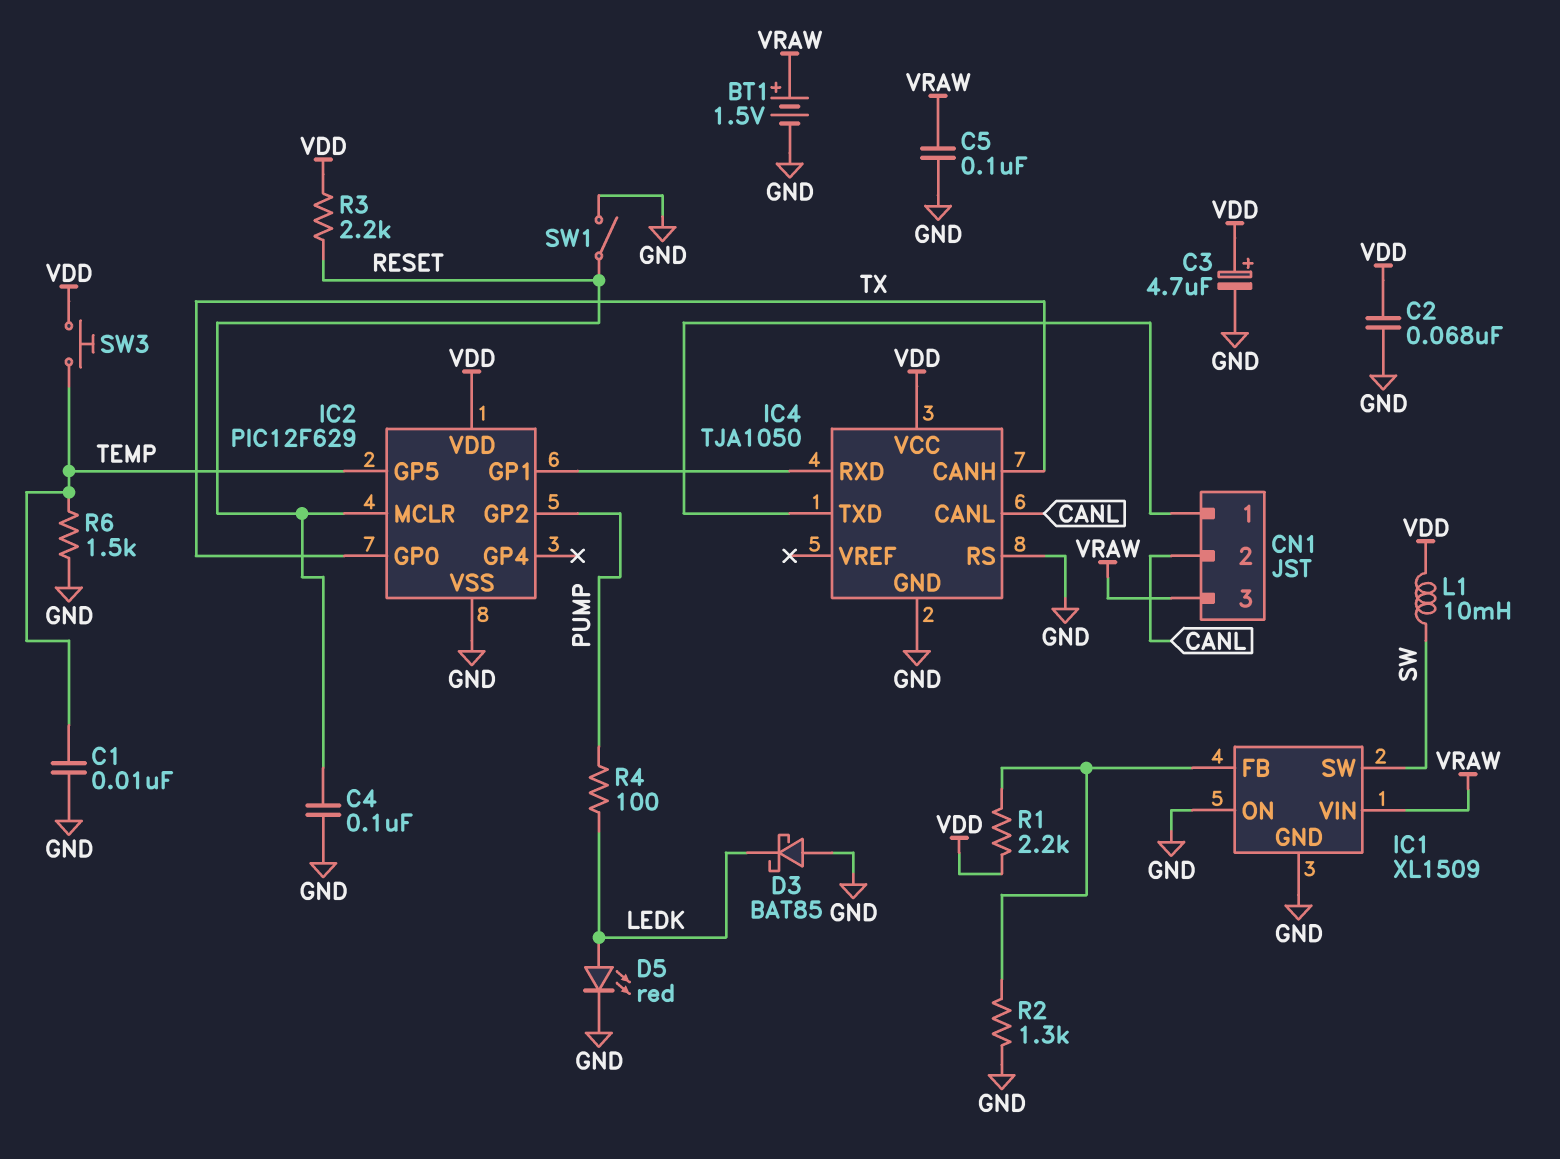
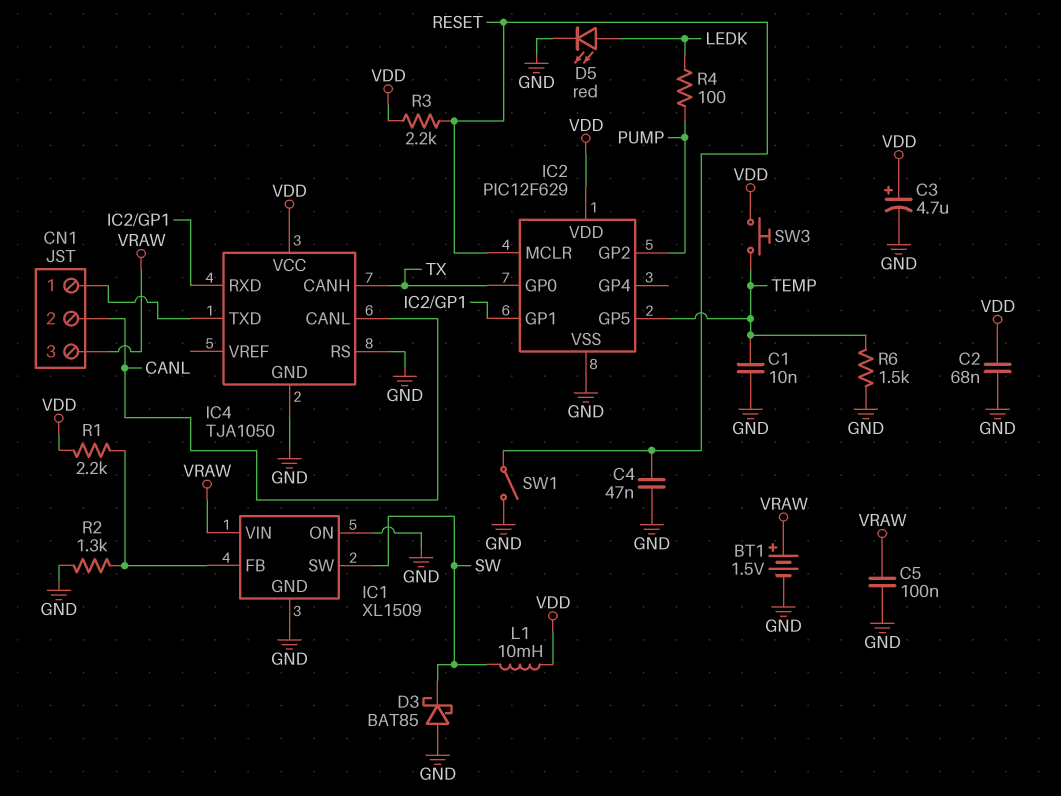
C4: 100nF (GND, RESET) -> 47nF (GND, RESET)
D3: schottky BAT85 (A GND, K LEDK) -> schottky BAT85 (A GND, K SW)

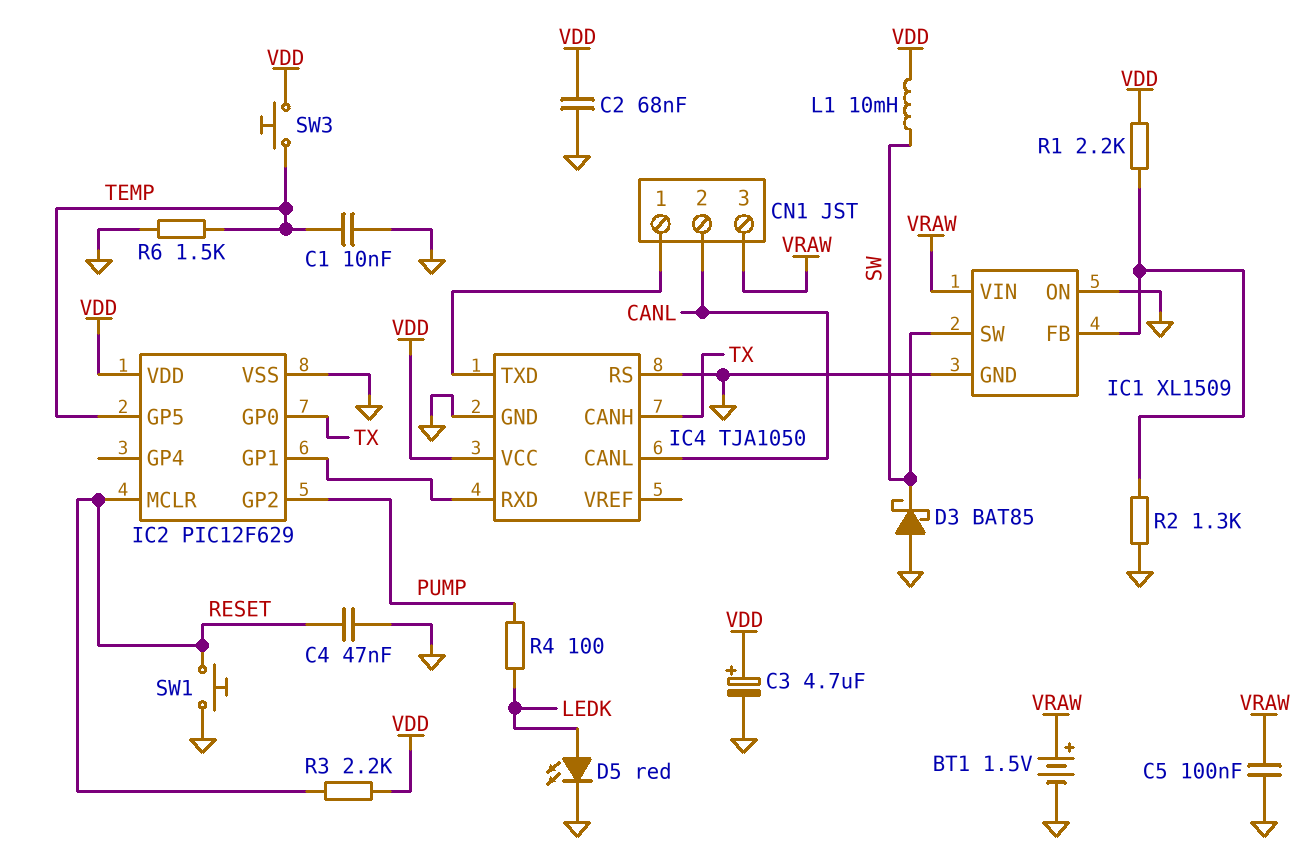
SW1: switch (GND, RESET) -> button (GND, RESET)

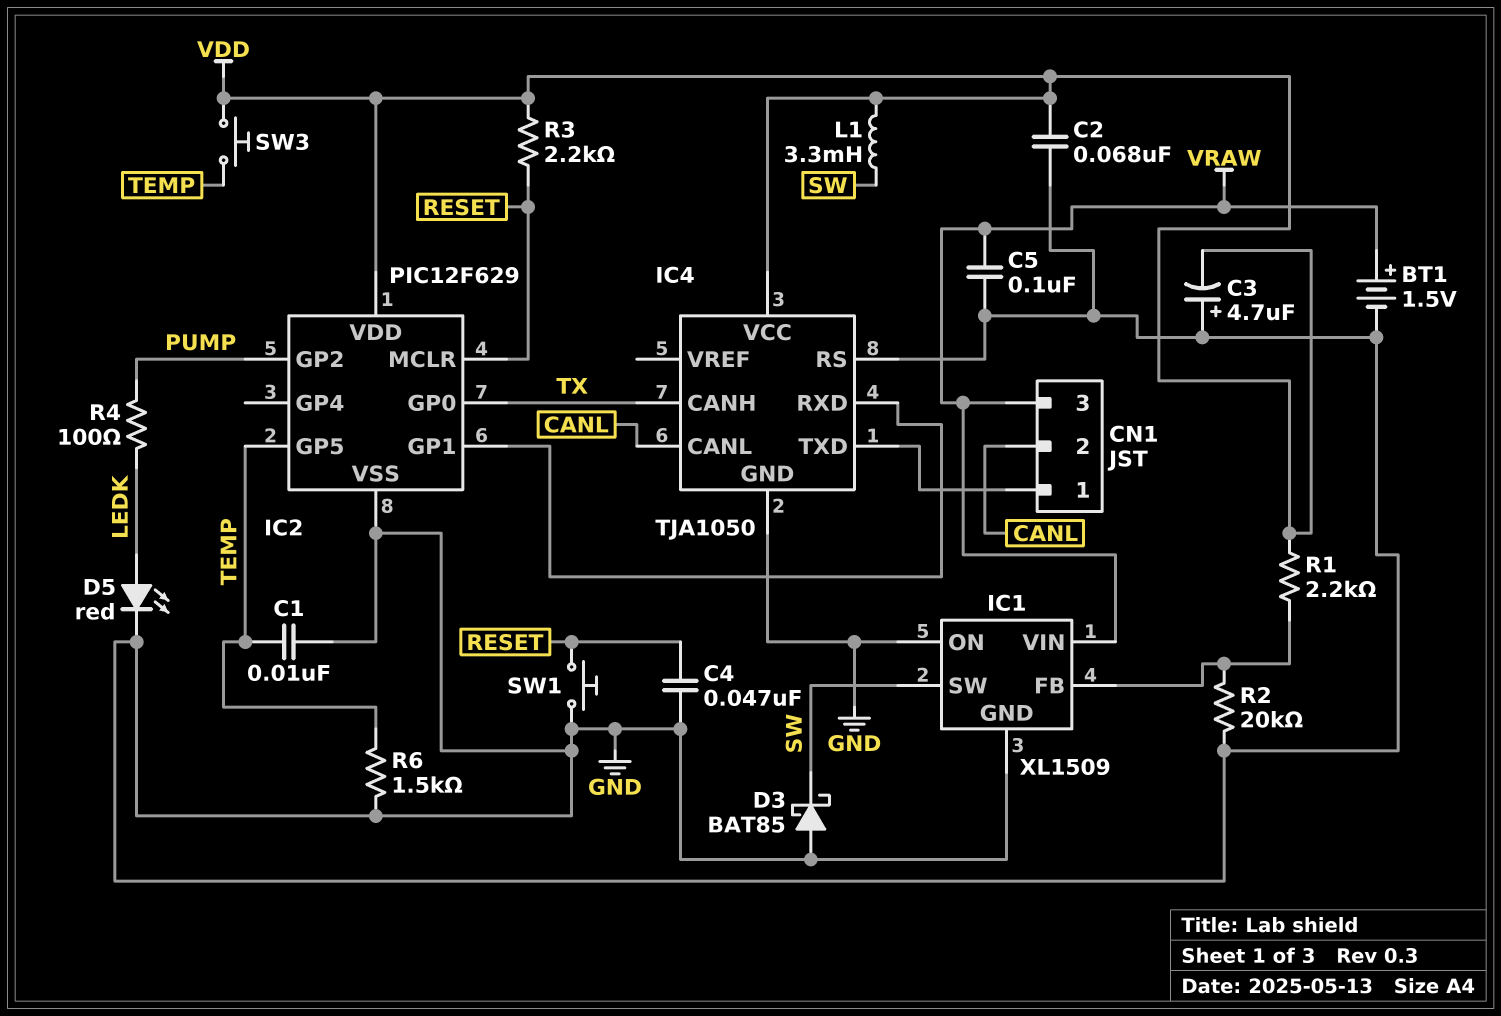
C3: 4.7uF (plus VDD, minus GND) -> 4.7uF (plus GND, minus VDD)
L1: 10mH (SW, VDD) -> 3.3mH (SW, VDD)
R2: 1.3k (GND, IC1/FB) -> 20k (GND, IC1/FB)

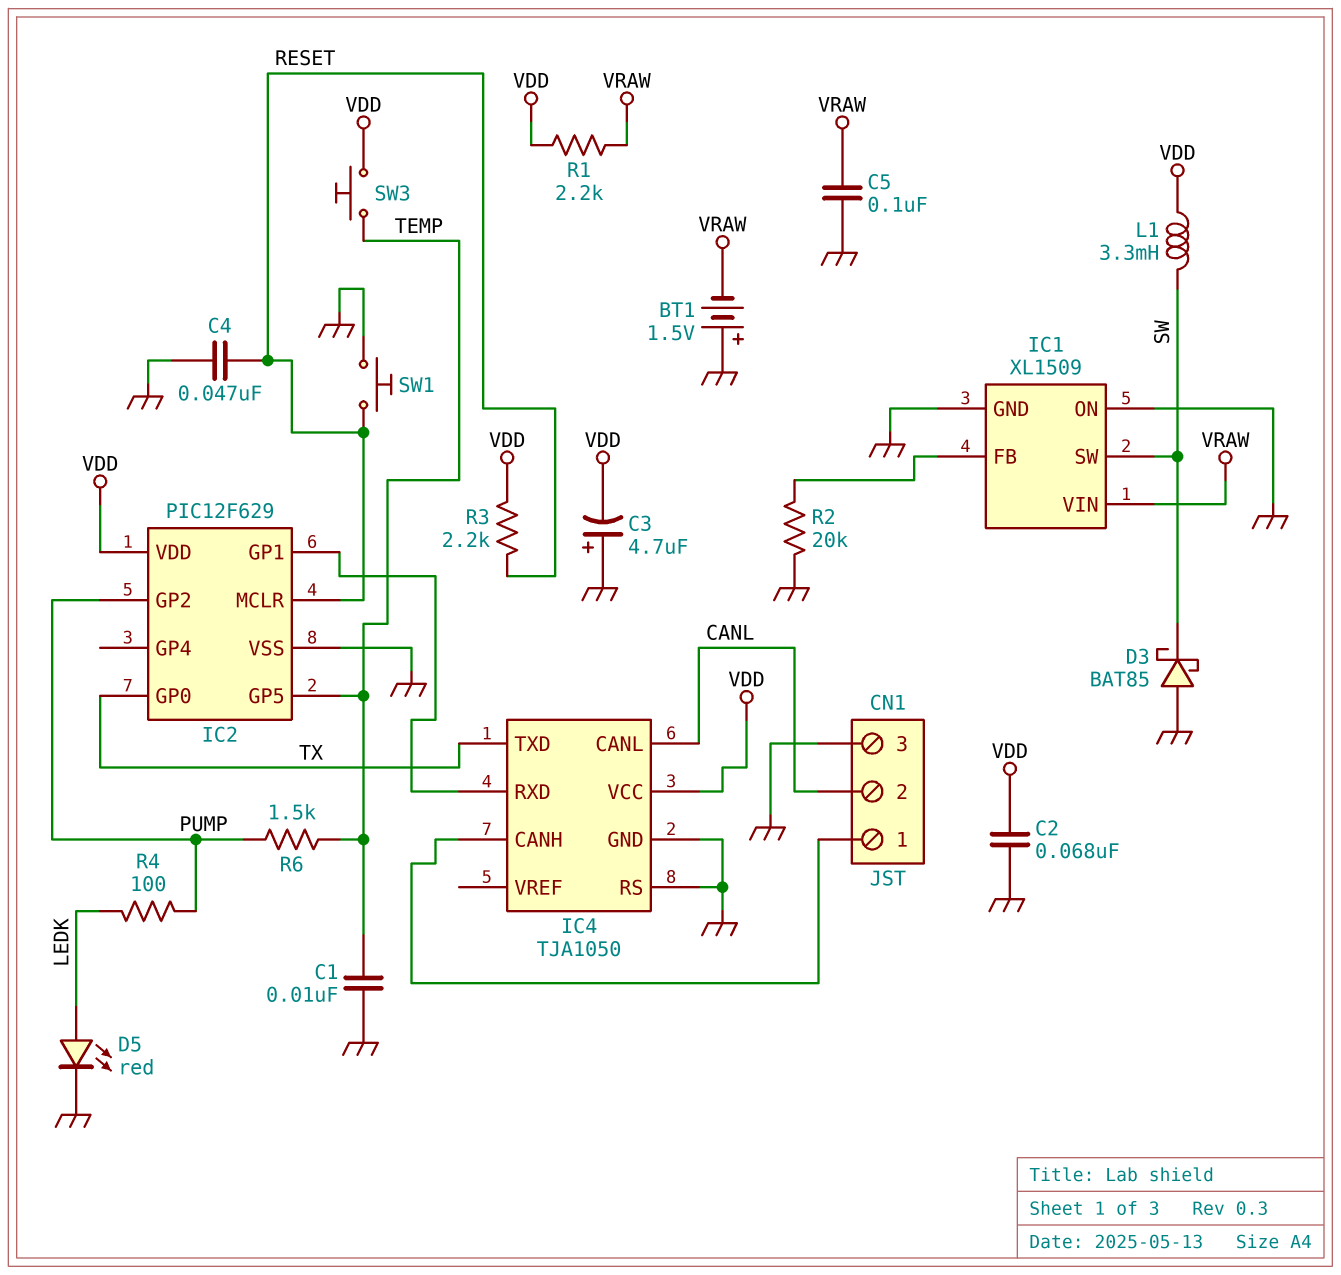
BT1: 1.5V (plus VRAW, minus GND) -> 1.5V (plus GND, minus VRAW)
CN1 pin 3: VRAW -> GND
IC4 pin CANH: TX -> CN1/1
IC4 pin TXD: CN1/1 -> TX
R1: 2.2k (IC1/FB, VDD) -> 2.2k (VDD, VRAW)
R6: 1.5k (GND, TEMP) -> 1.5k (PUMP, TEMP)

